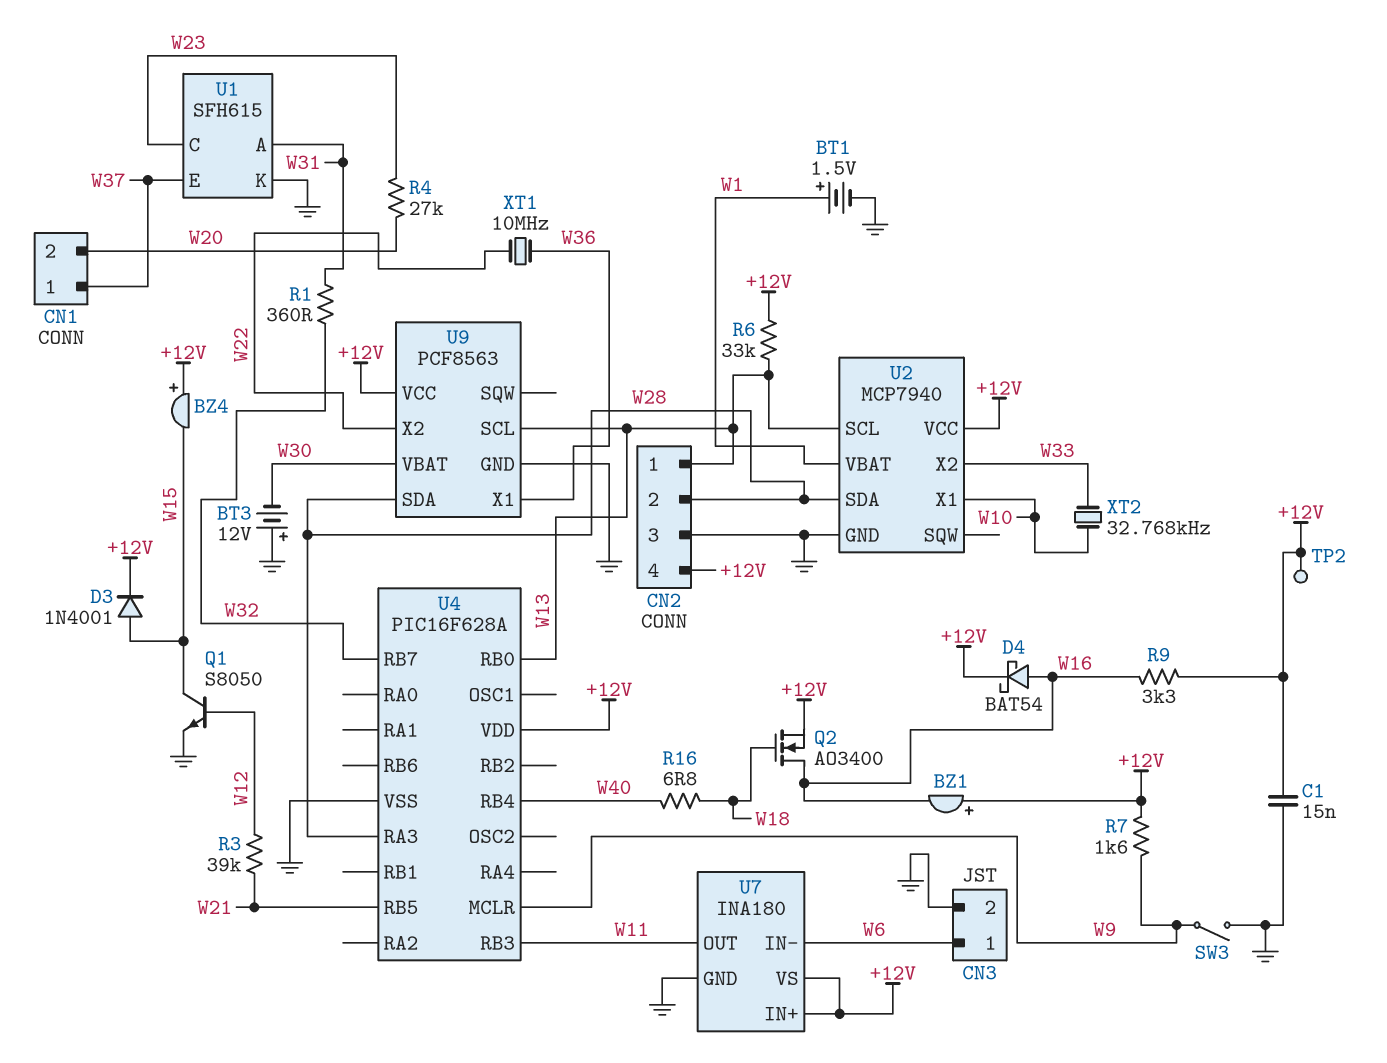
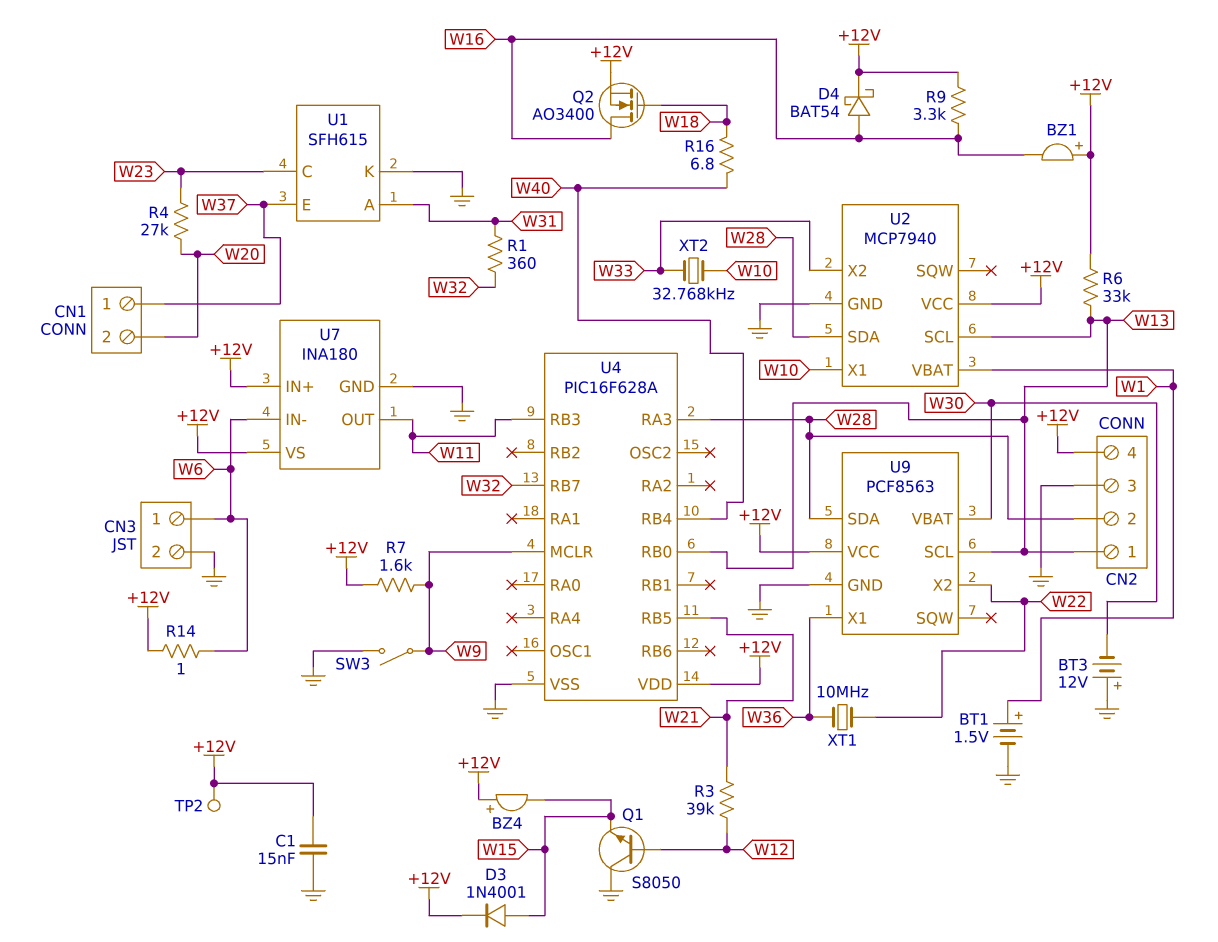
Q1: NPN S8050 (B W12, C W15, E GND) -> NPN S8050 (B W12, C GND, E W15)
R14: none -> 1 (+12V, W6)

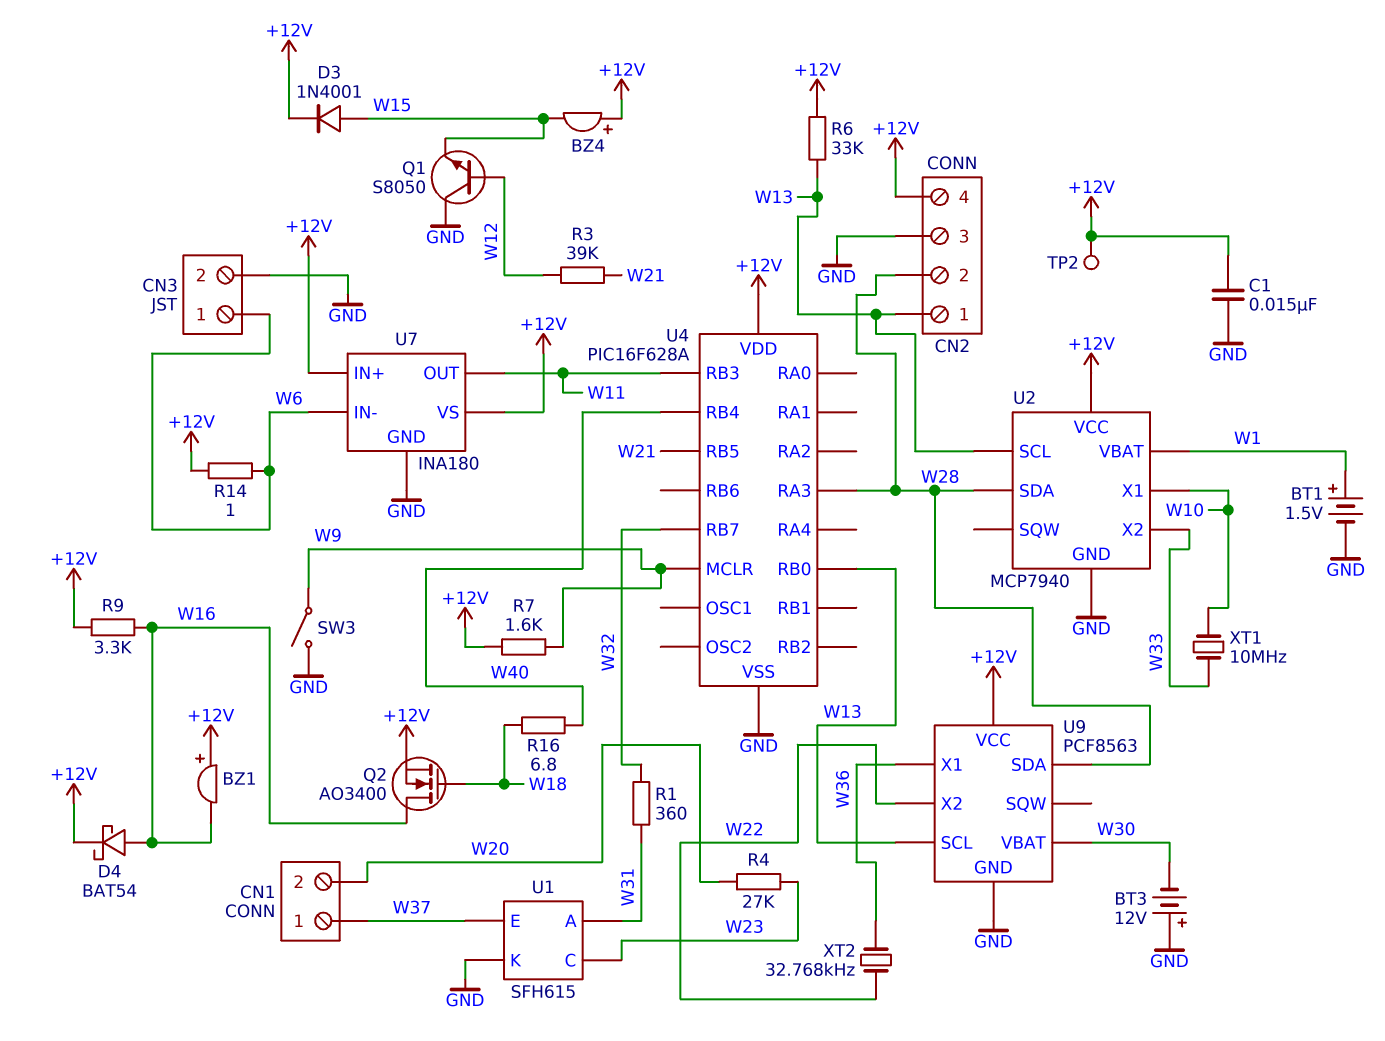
XT1: 10MHz (W22, W36) -> 10MHz (W10, W33)
XT2: 32.768kHz (W10, W33) -> 32.768kHz (W22, W36)

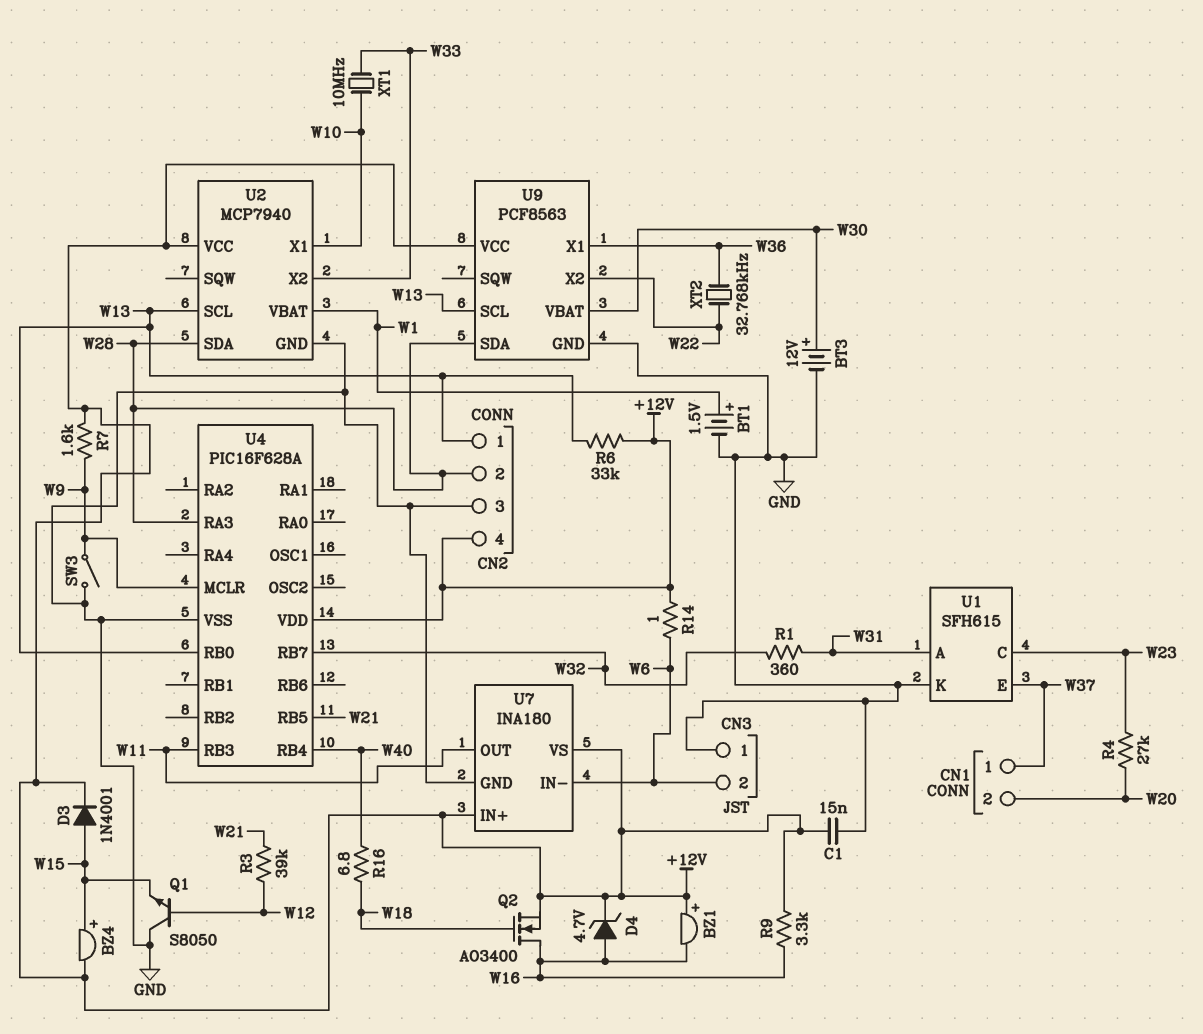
BT3: 12V (plus GND, minus W30) -> 12V (plus W30, minus GND)
BZ4: buzzer (plus +12V, minus W15) -> buzzer (plus W15, minus +12V)
CN3 pin 1: W6 -> GND
CN3 pin 2: GND -> W6
D4: schottky BAT54 (A W16, K +12V) -> zener 4.7V (A W16, K +12V)
TP2: test point (+12V) -> none

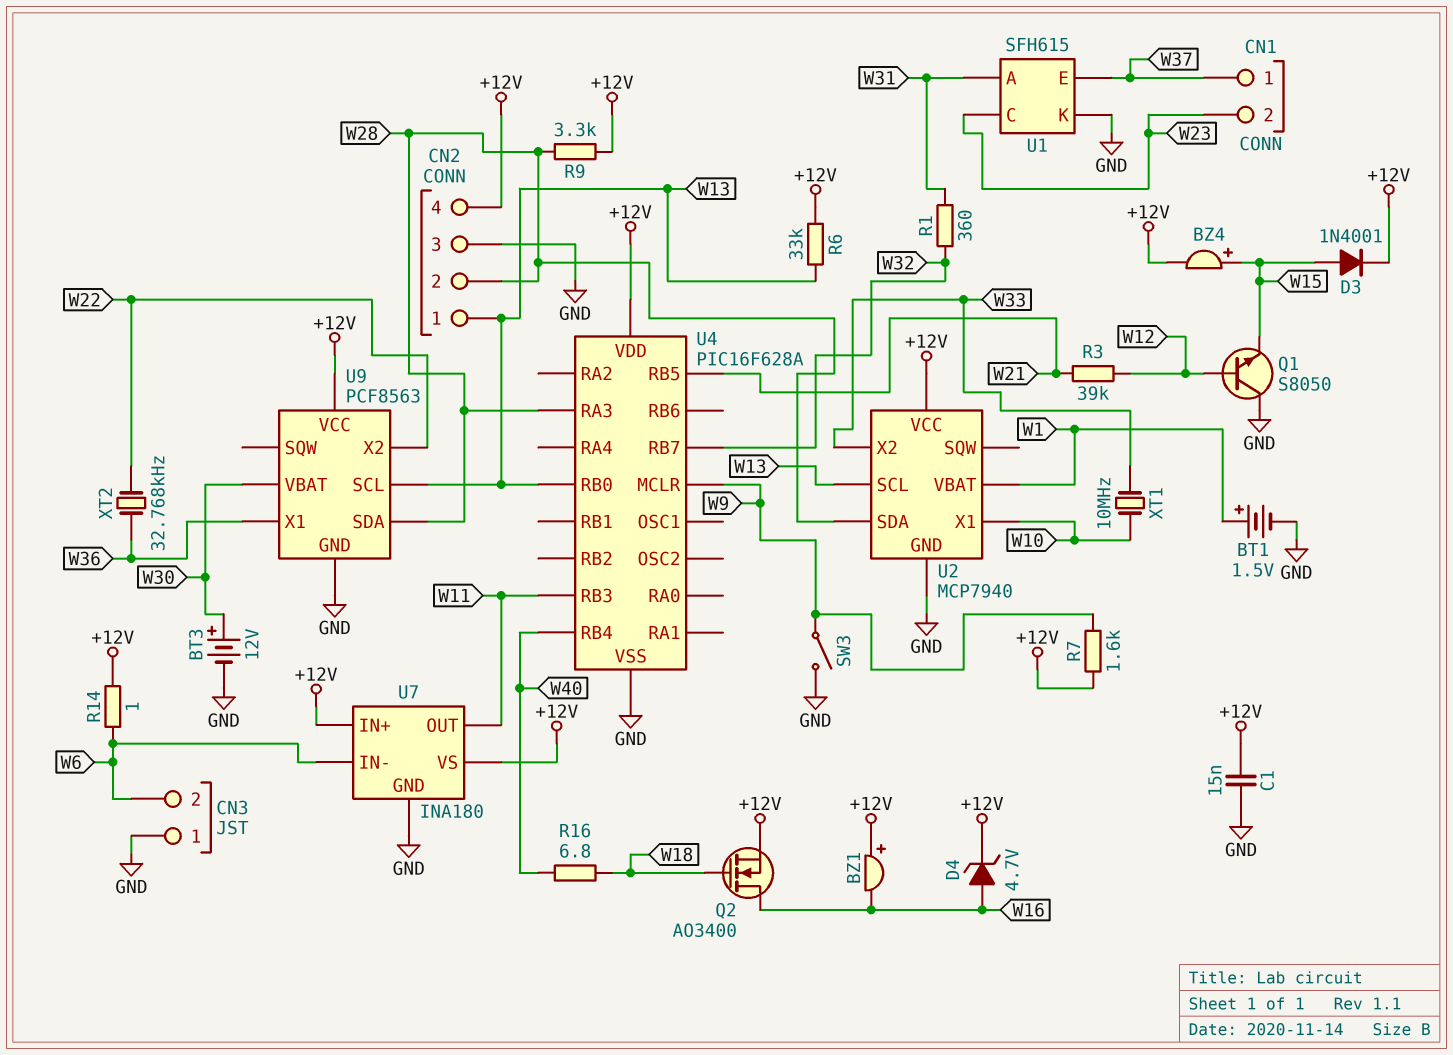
CN1 pin 2: W20 -> W23
R4: 27k (W20, W23) -> none
R9: 3.3k (+12V, W16) -> 3.3k (+12V, W28)

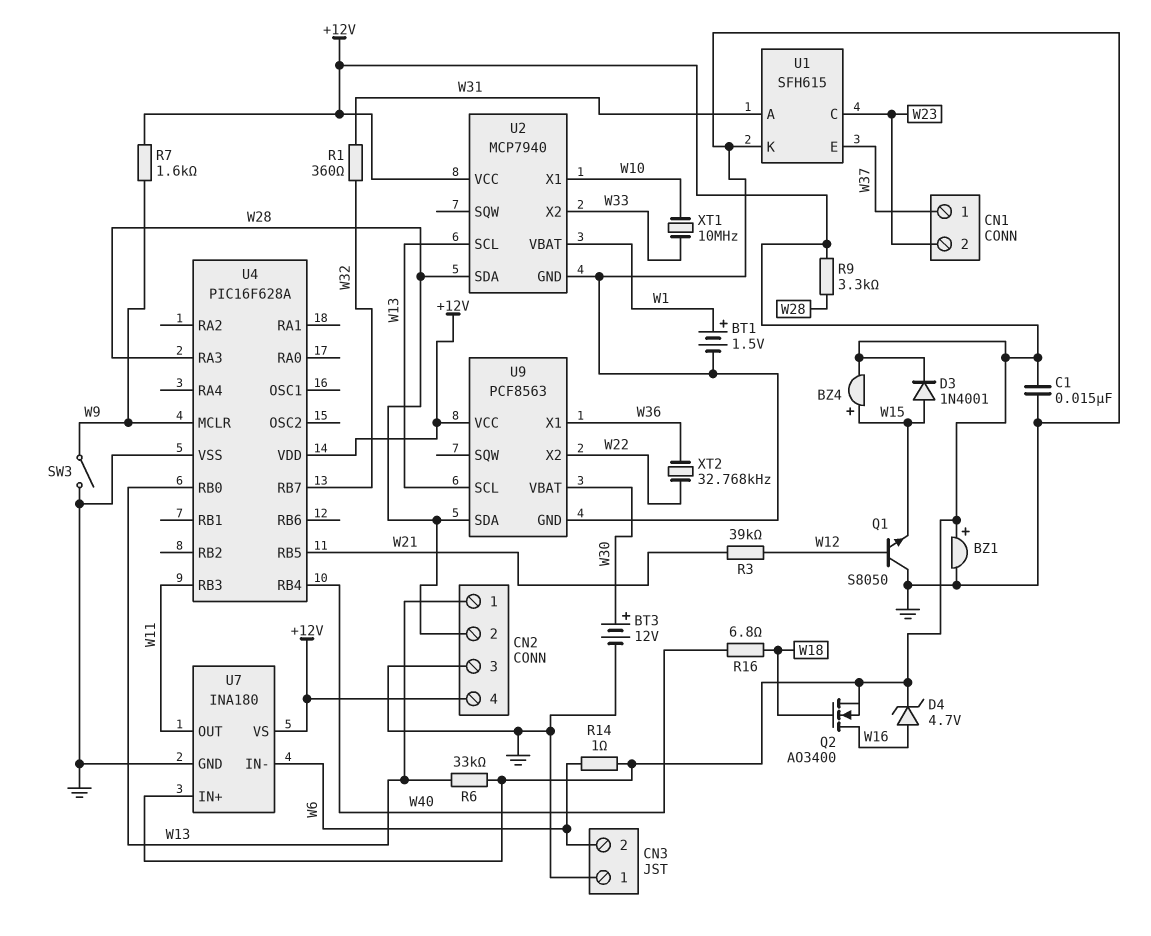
BZ1: buzzer (plus +12V, minus W16) -> buzzer (plus +12V, minus GND)

